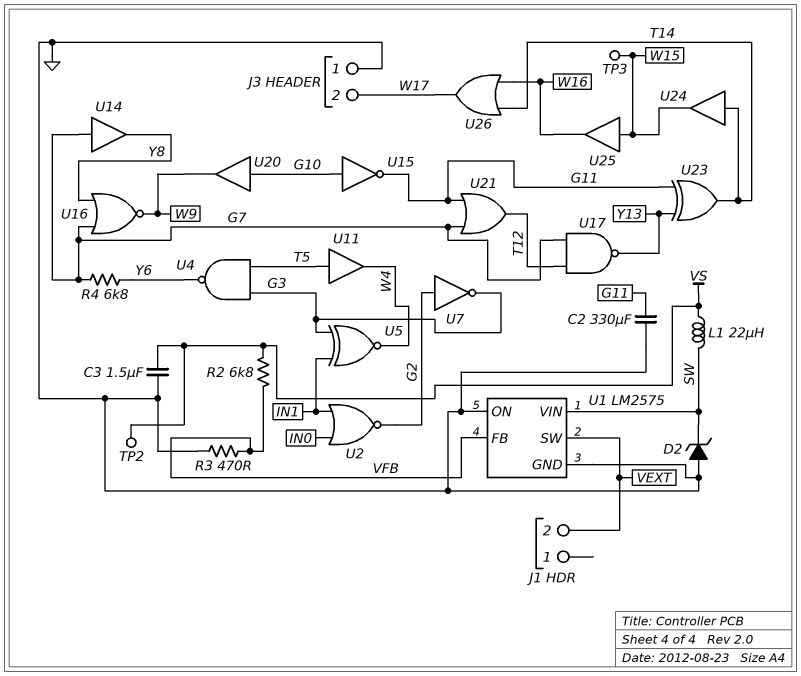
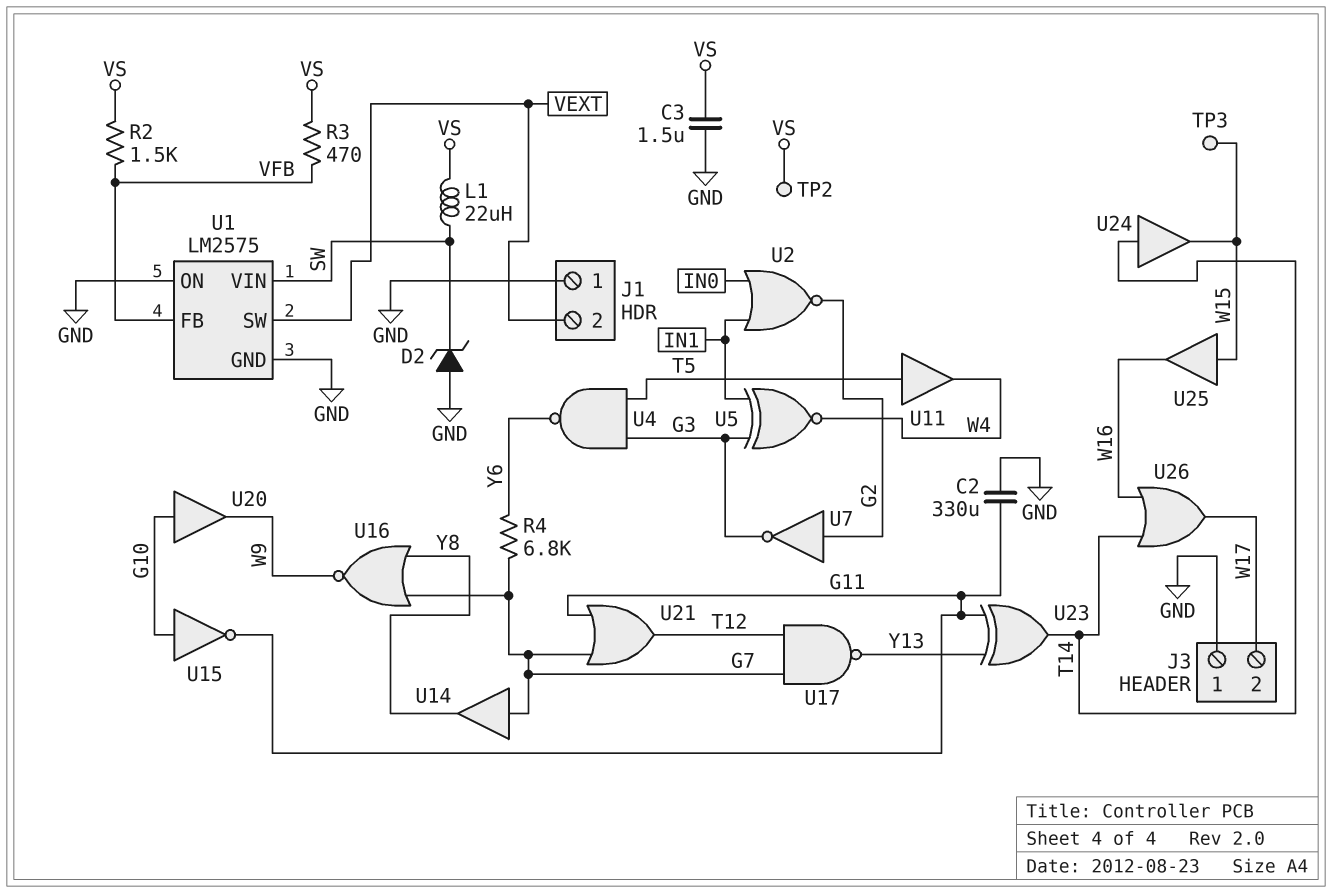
J1 pin 1: none -> GND
R2: 6.8k (VFB, VS) -> 1.5k (VFB, VS)
R3: 470 (GND, VFB) -> 470 (VFB, VS)

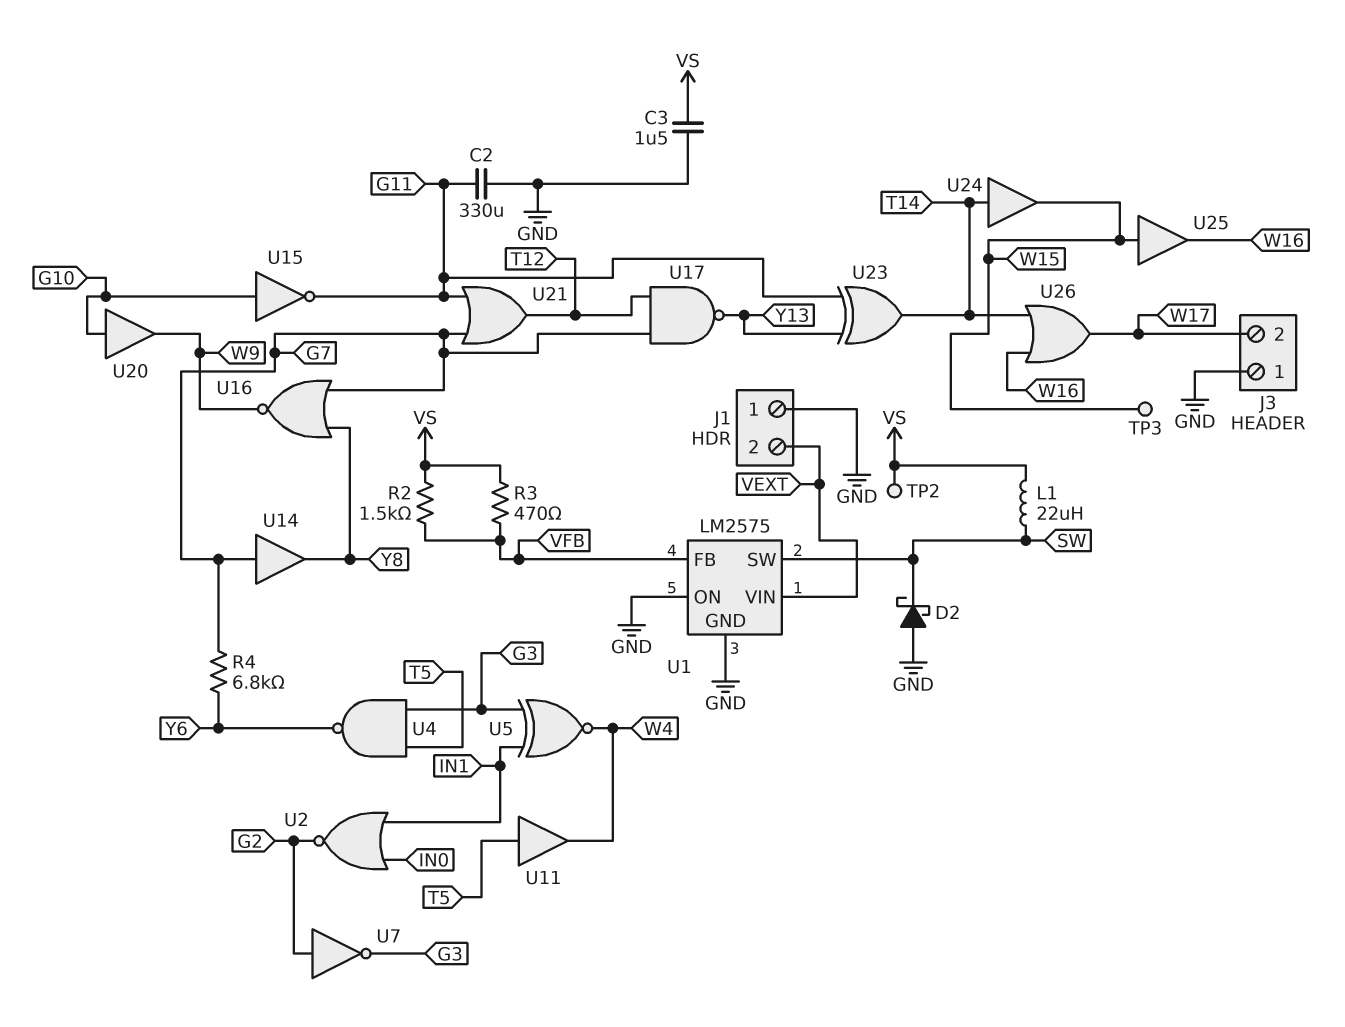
D2: zener (A GND, K SW) -> schottky (A GND, K SW)
U1 pin SW: VEXT -> SW
U1 pin VIN: SW -> VEXT

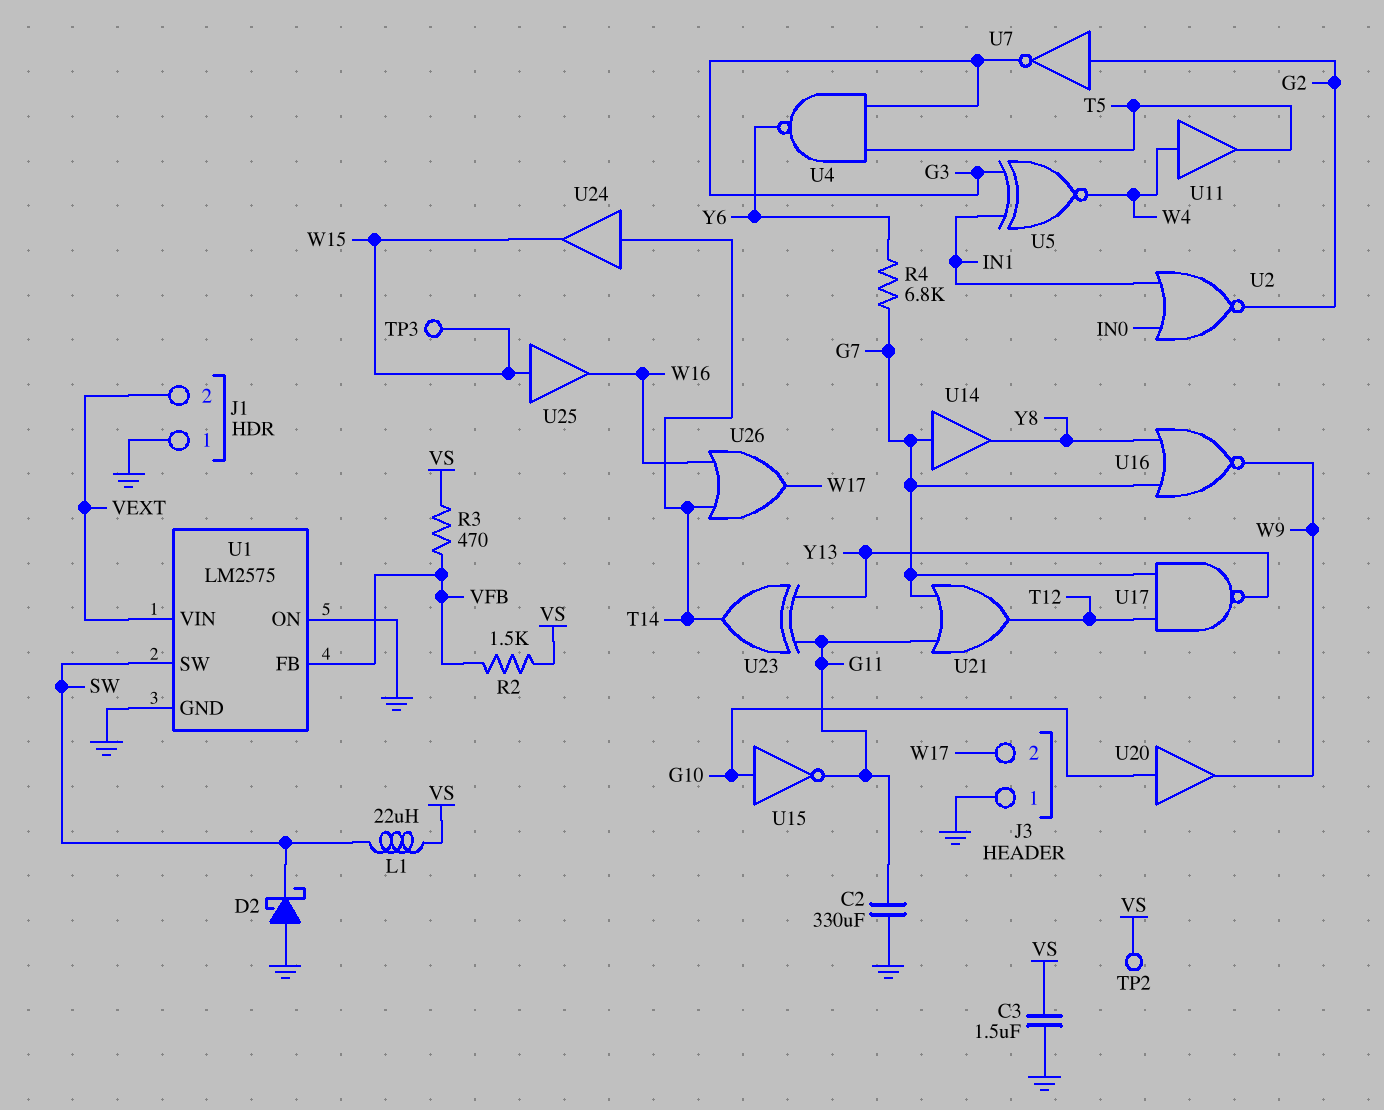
U11: buffer (in T5, out W4) -> buffer (in W4, out T5)

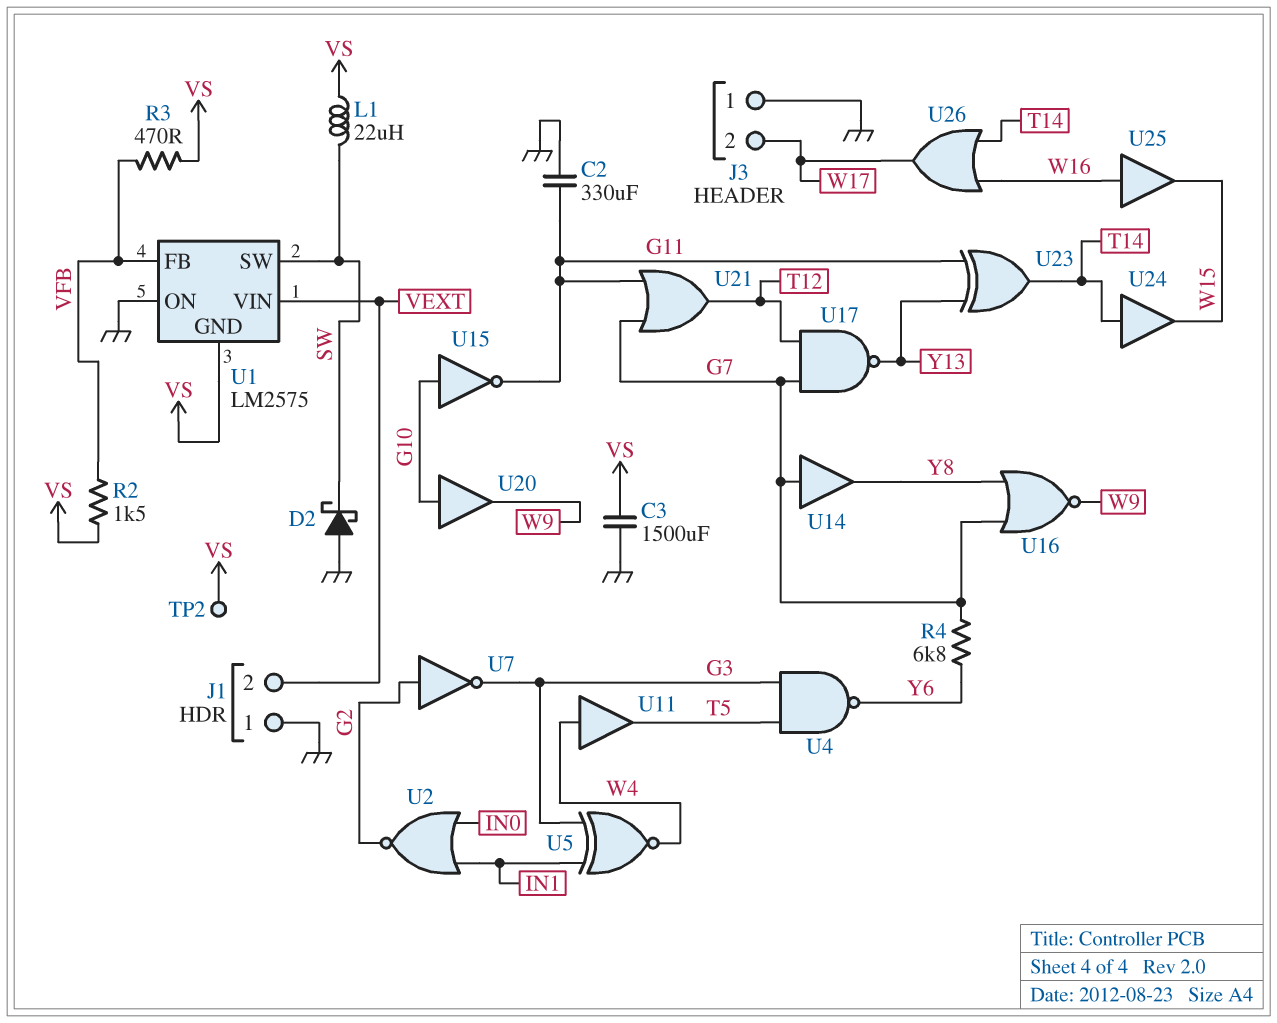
C3: 1.5uF (GND, VS) -> 1500uF (GND, VS)
TP3: test point (W15) -> none
U1 pin GND: GND -> VS
U25: buffer (in W15, out W16) -> buffer (in W16, out W15)

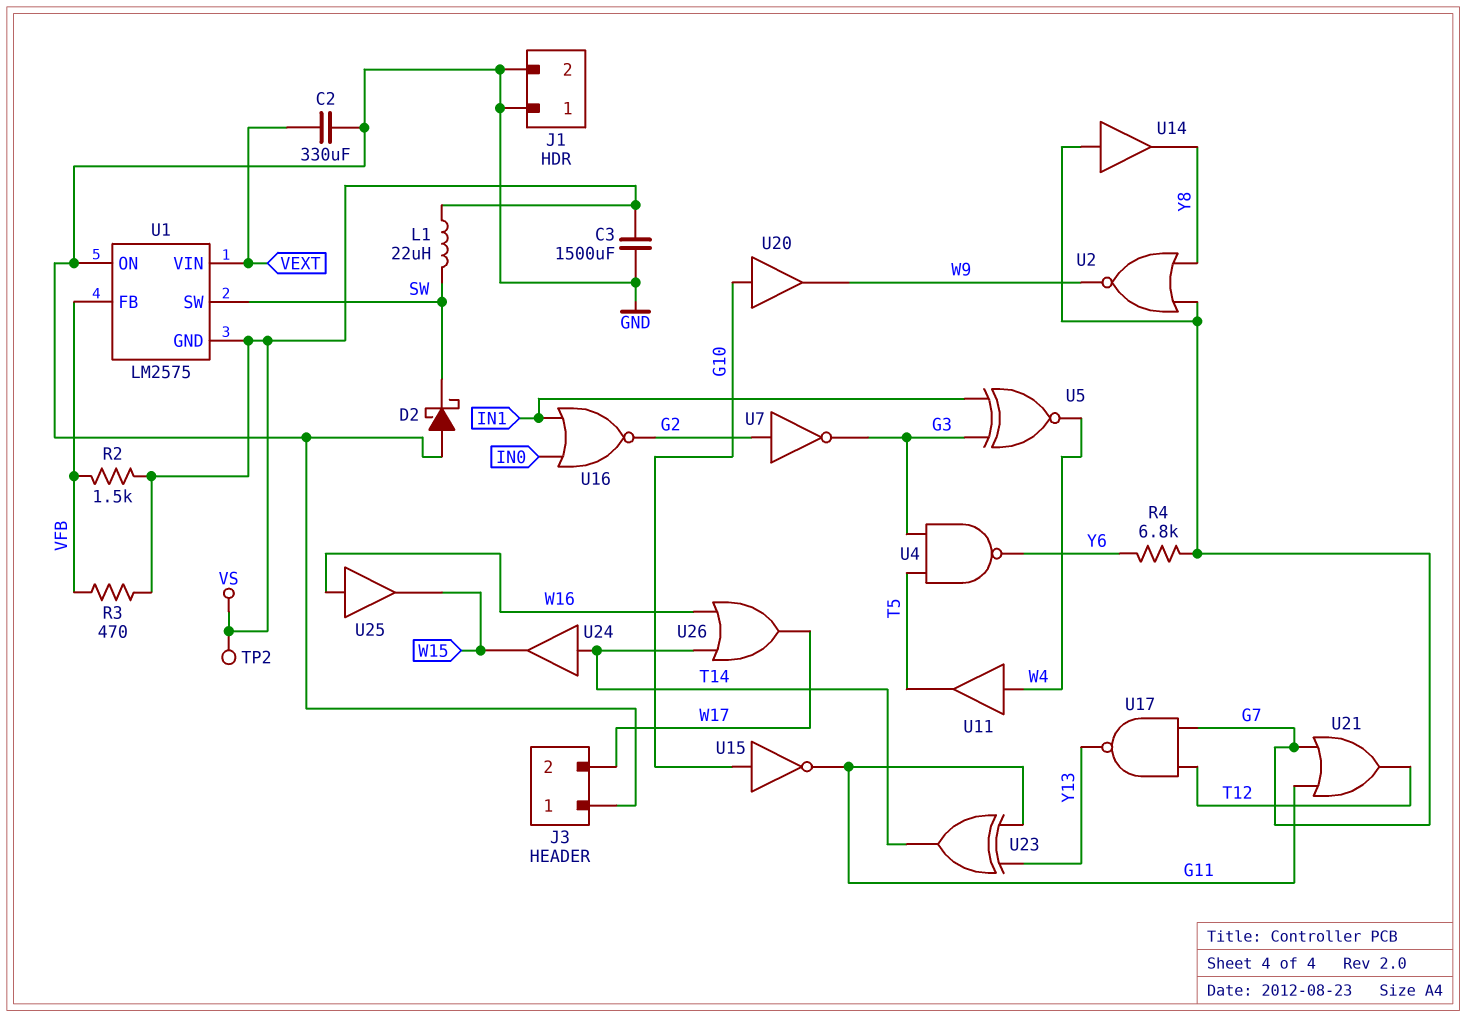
C2: 330uF (G11, GND) -> 330uF (GND, VEXT)
J1 pin 2: VEXT -> GND
U2: NOR (in IN0, in IN1, out G2) -> NOR (in G7, in Y8, out W9)
U16: NOR (in G7, in Y8, out W9) -> NOR (in IN0, in IN1, out G2)

